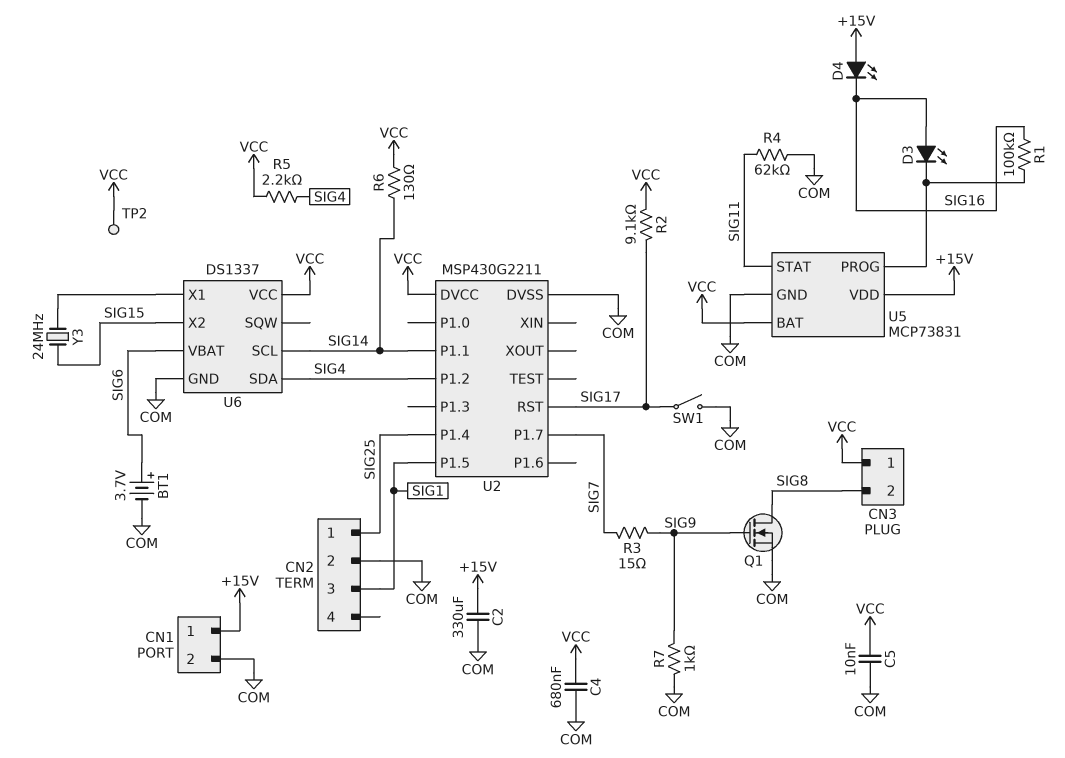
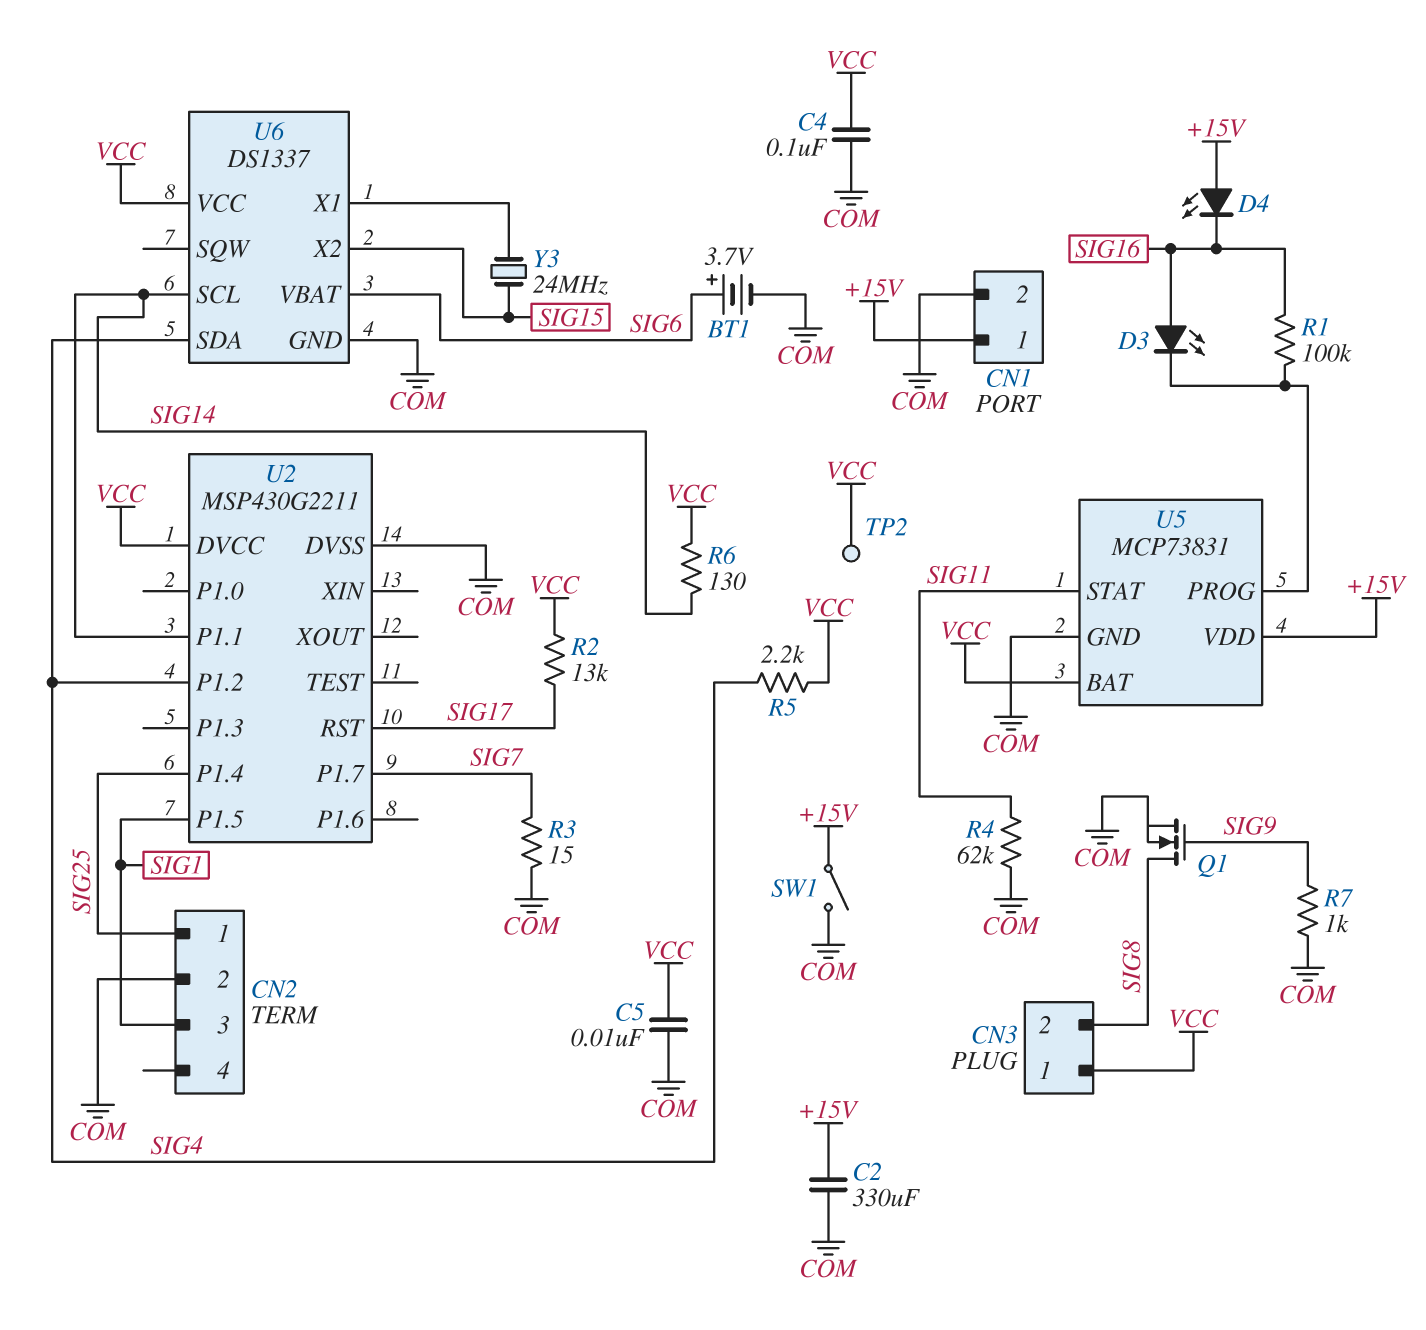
C4: 680nF (COM, VCC) -> 100nF (COM, VCC)
R2: 9.1k (SIG17, VCC) -> 13k (SIG17, VCC)
R3: 15 (SIG7, SIG9) -> 15 (COM, SIG7)
SW1: switch (COM, SIG17) -> switch (+15V, COM)

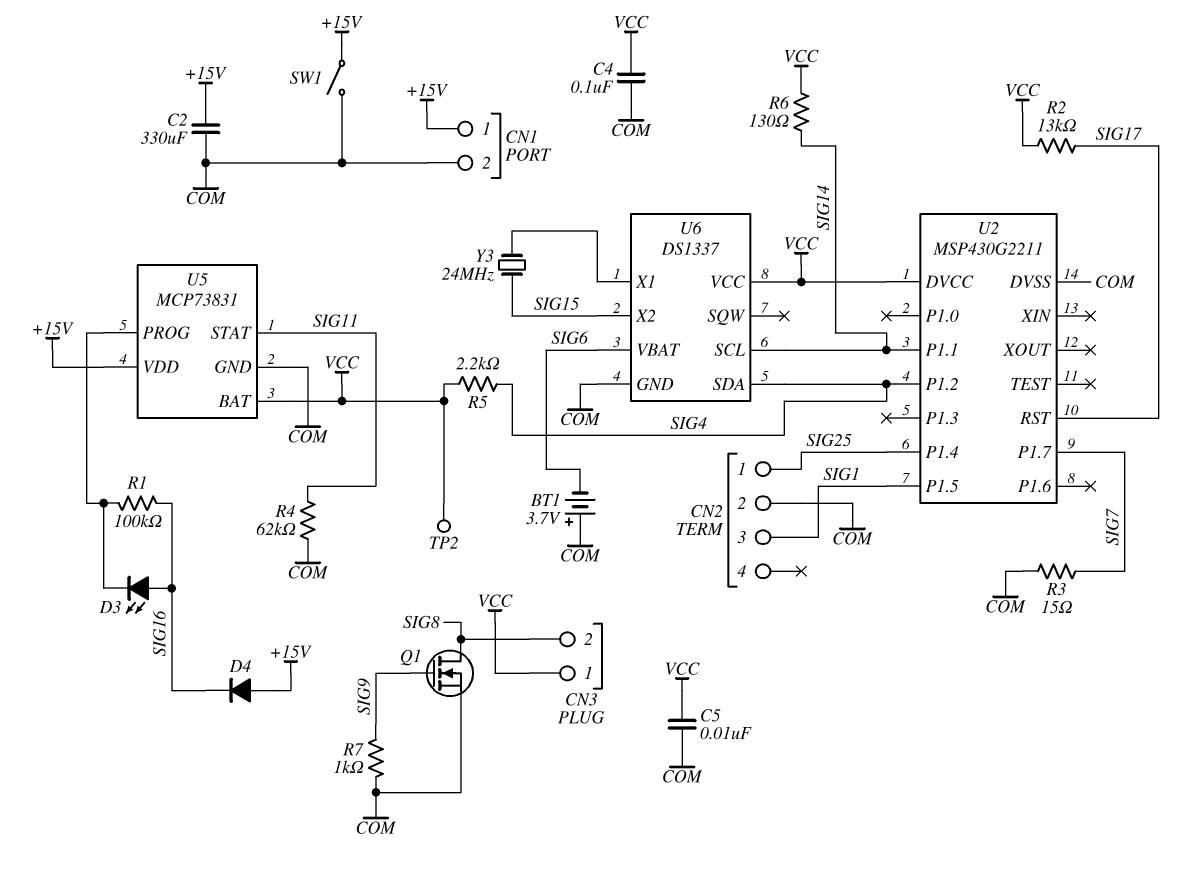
BT1: 3.7V (plus SIG6, minus COM) -> 3.7V (plus COM, minus SIG6)
D4: LED (A +15V, K SIG16) -> diode (A +15V, K SIG16)

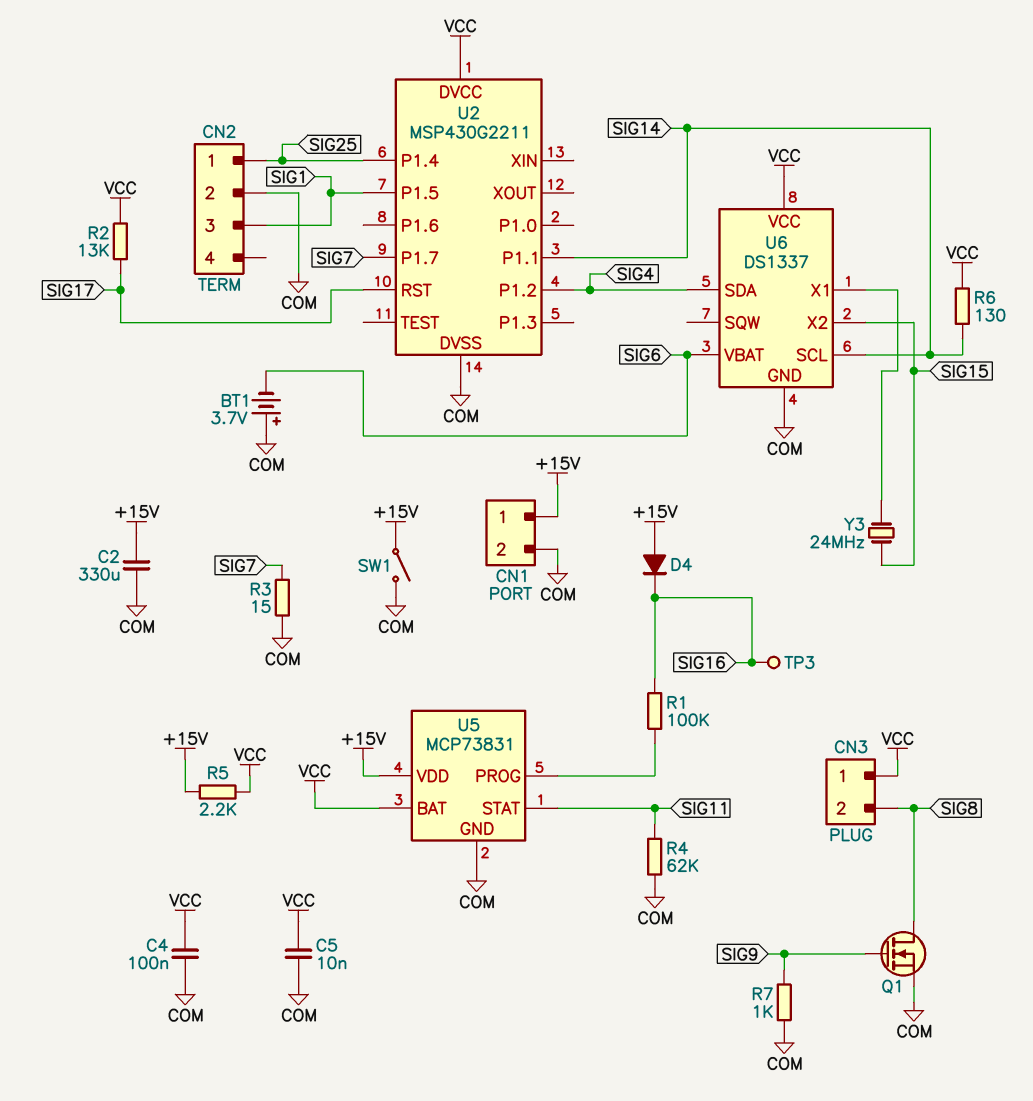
D3: LED (A SIG16, K U5/PROG) -> none
R5: 2.2k (SIG4, VCC) -> 2.2k (+15V, VCC)
TP2: test point (VCC) -> none
TP3: none -> test point (SIG16)

